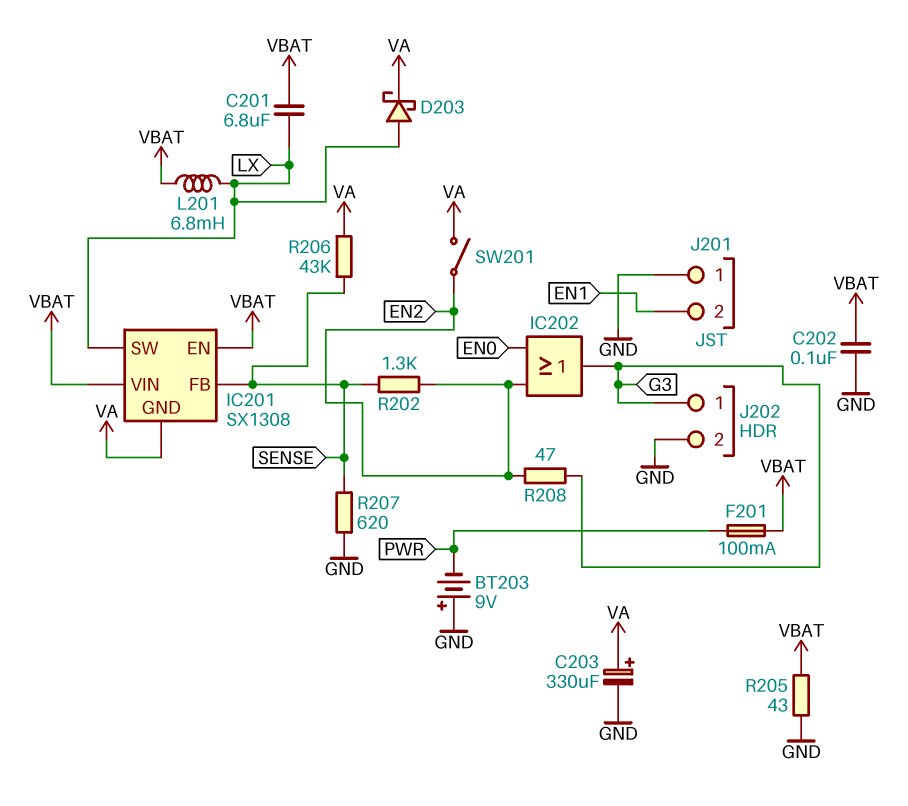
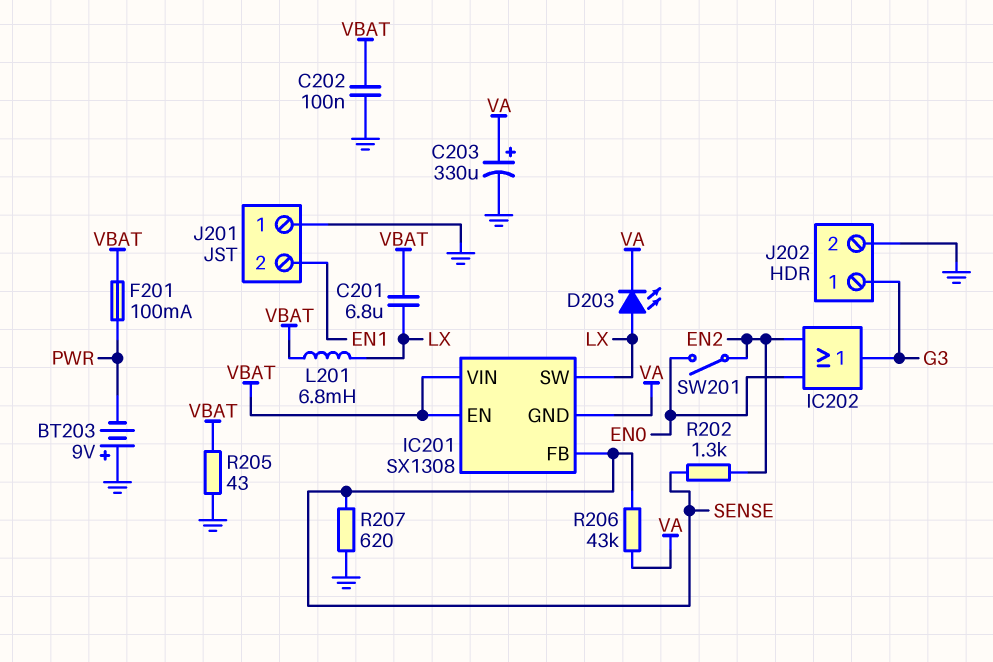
D203: schottky (A LX, K VA) -> LED (A LX, K VA)
R208: 47 (EN2, G3) -> none
SW201: switch (EN2, VA) -> switch (EN0, EN2)

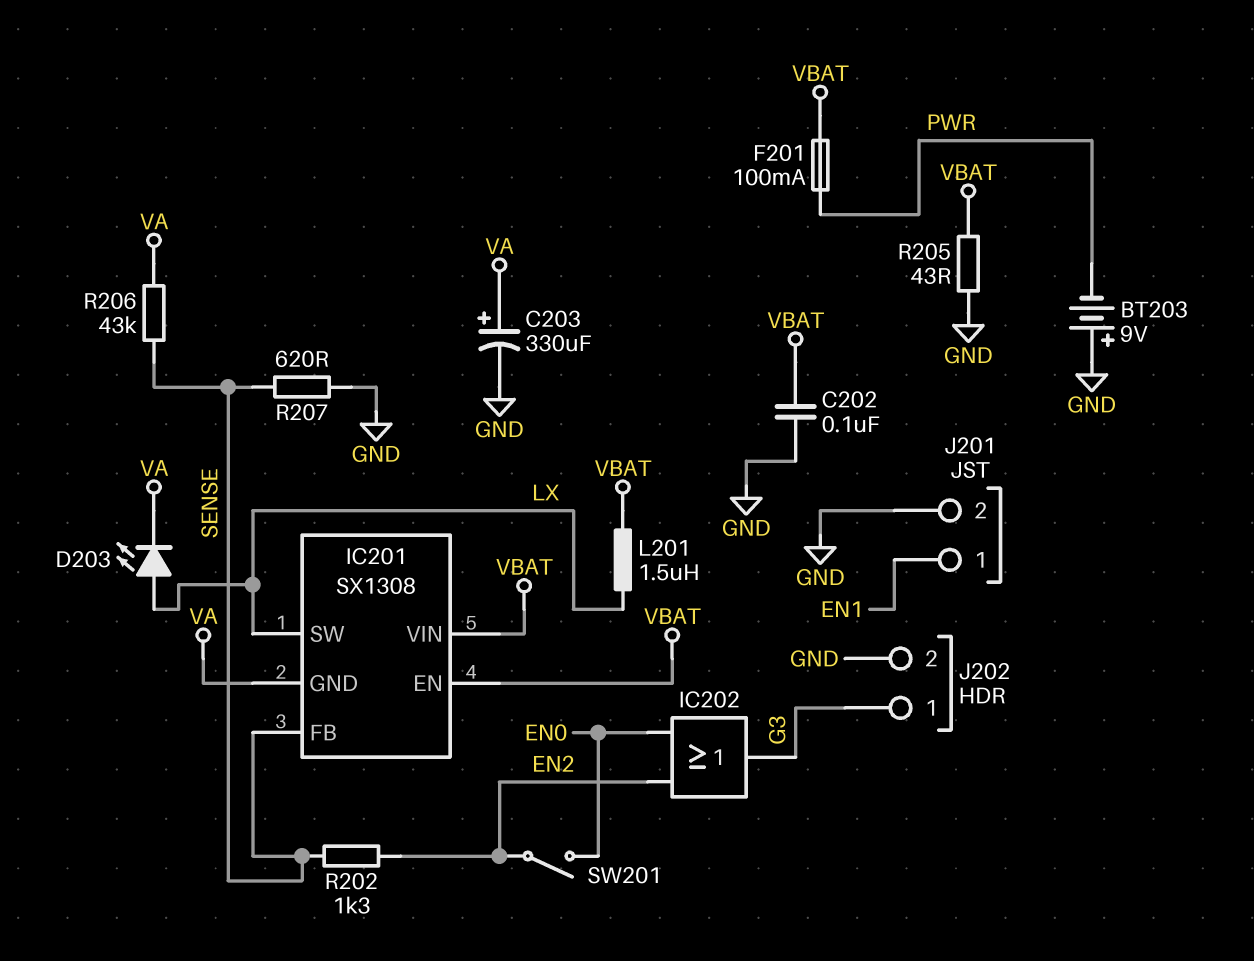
C201: 6.8uF (LX, VBAT) -> none
J201 pin 1: GND -> EN1
J201 pin 2: EN1 -> GND
L201: 6.8mH (LX, VBAT) -> 1.5uH (LX, VBAT)

